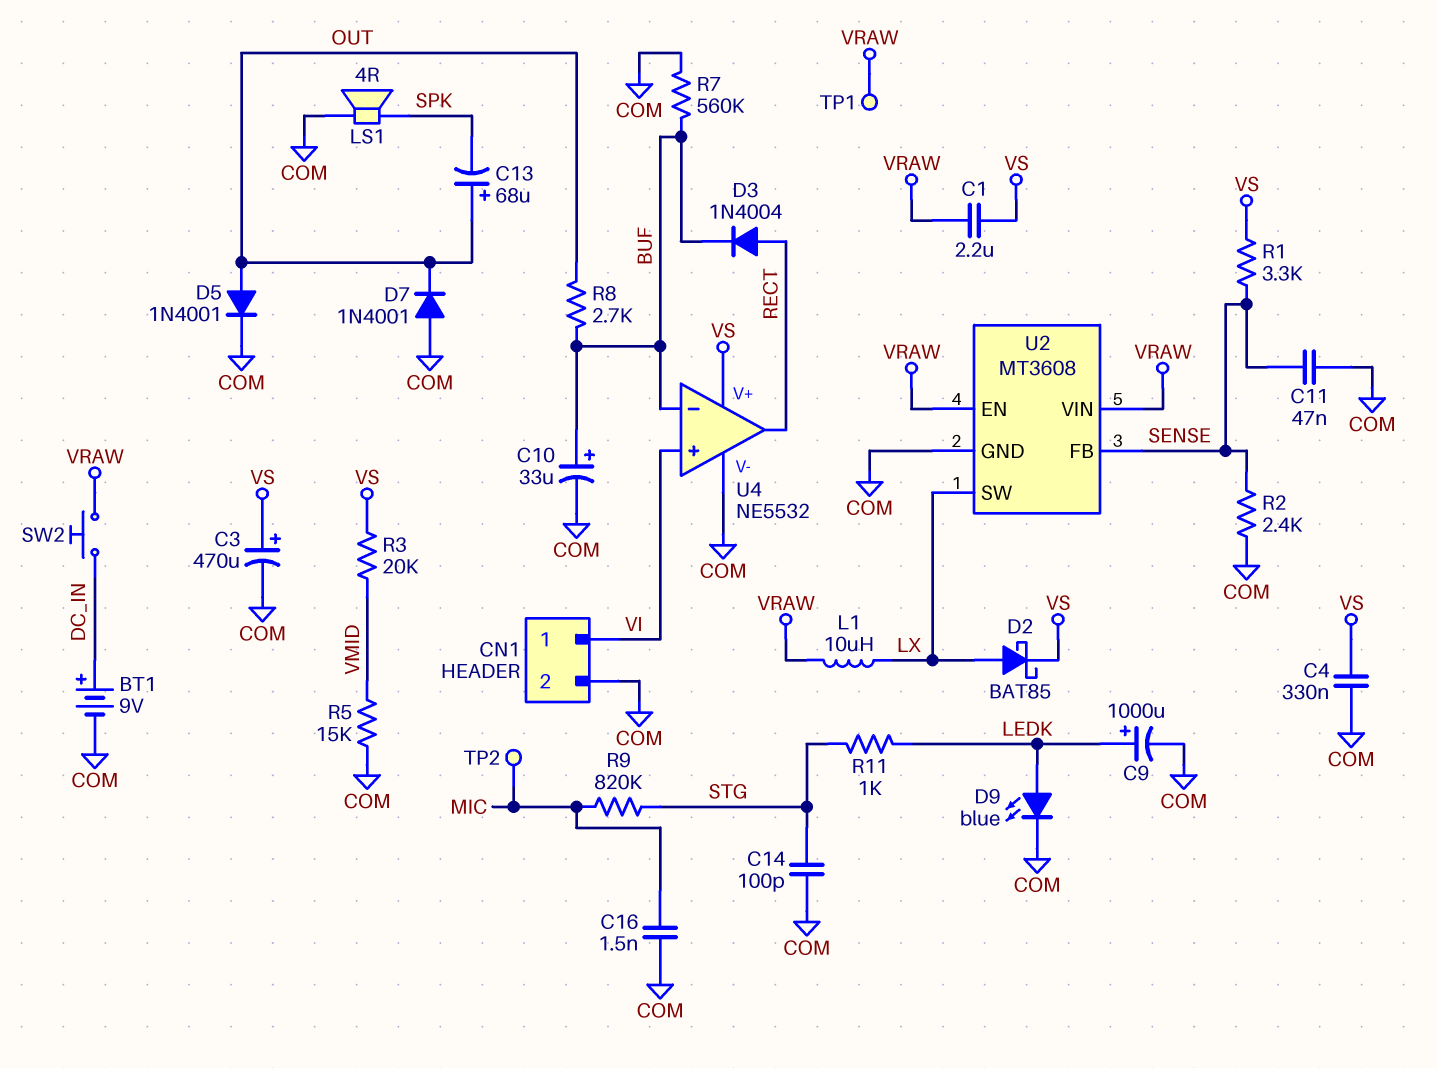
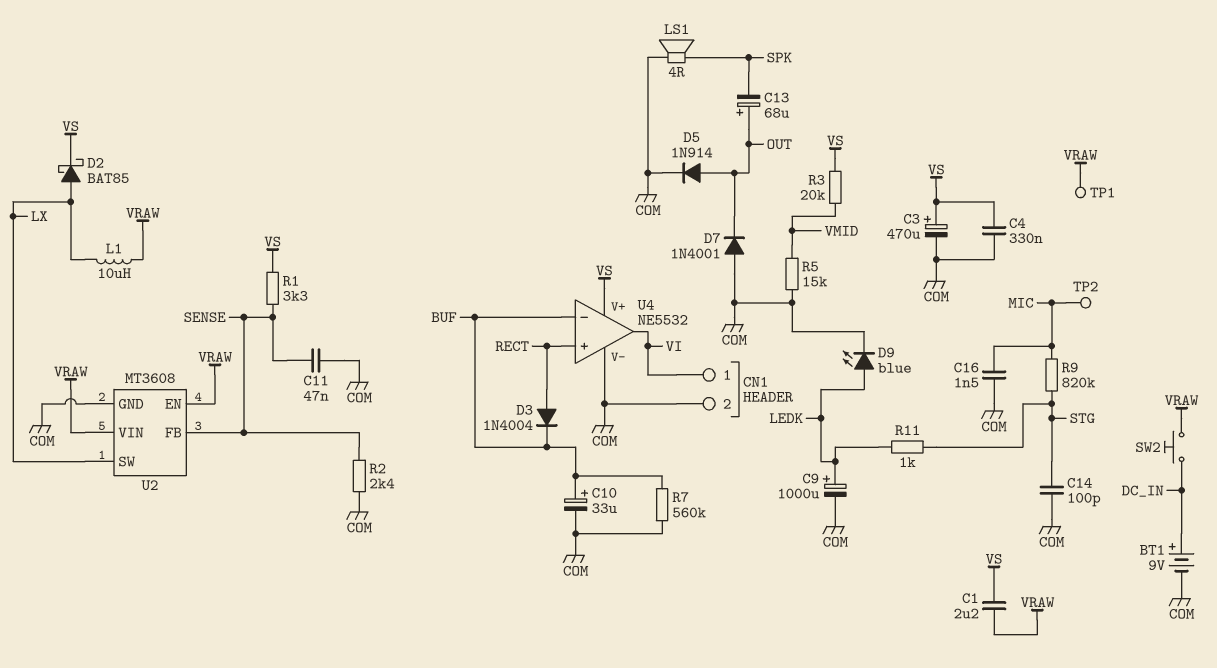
D5: diode 1N4001 (A OUT, K COM) -> diode 1N914 (A OUT, K COM)
R8: 2.7k (BUF, OUT) -> none
U4 pin in+: VI -> RECT
U4 pin out: RECT -> VI

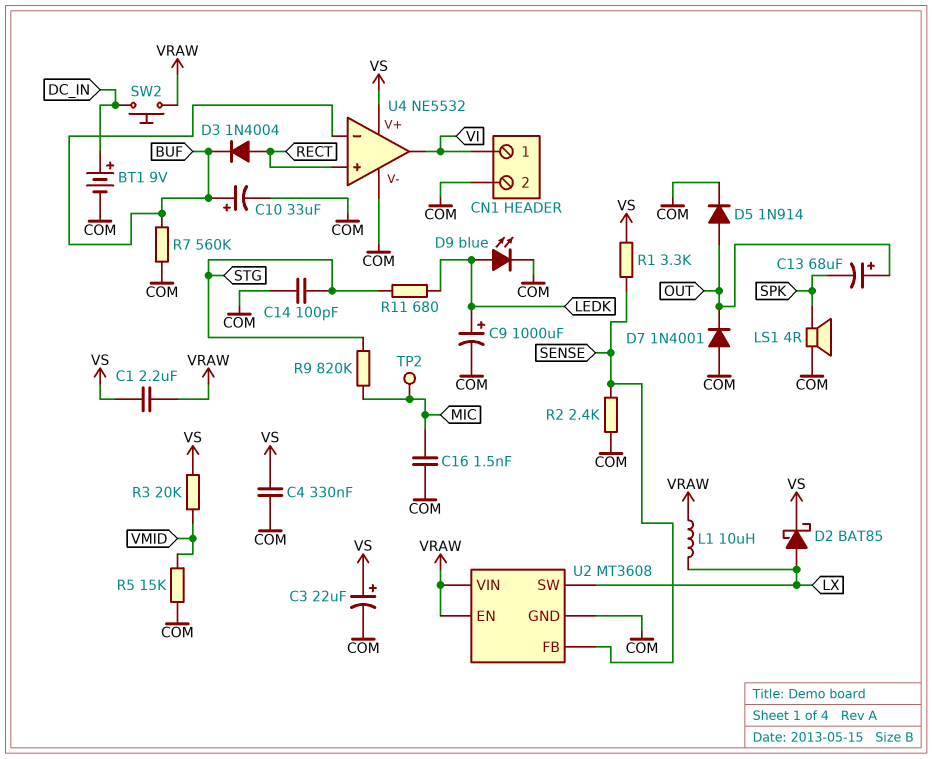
C3: 470uF (plus VS, minus COM) -> 22uF (plus VS, minus COM)
C11: 47nF (COM, SENSE) -> none
R11: 1k (LEDK, STG) -> 680 (LEDK, STG)
TP1: test point (VRAW) -> none

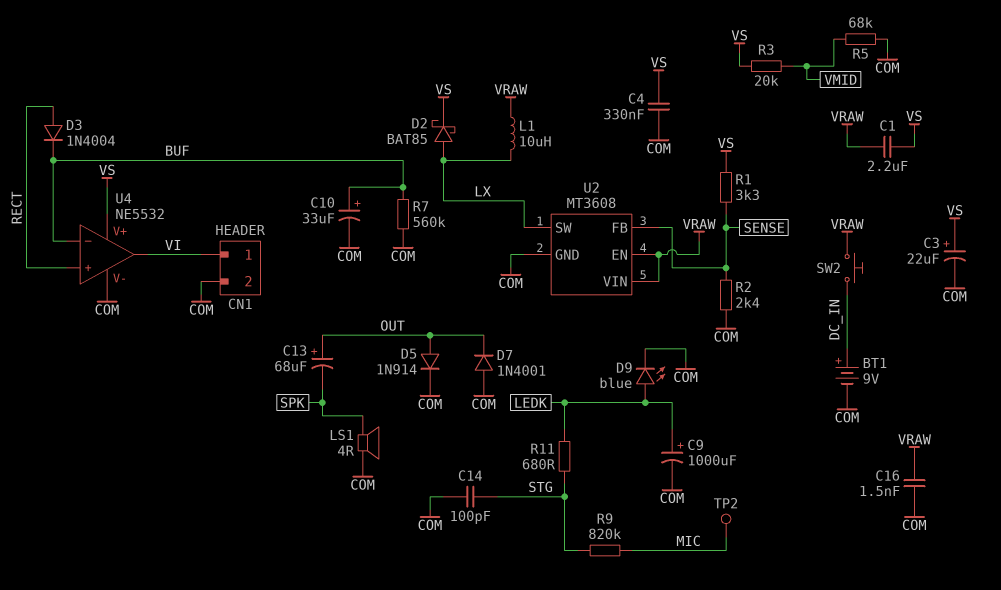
C16: 1.5nF (COM, MIC) -> 1.5nF (COM, VRAW)
R5: 15k (COM, VMID) -> 68k (COM, VMID)

